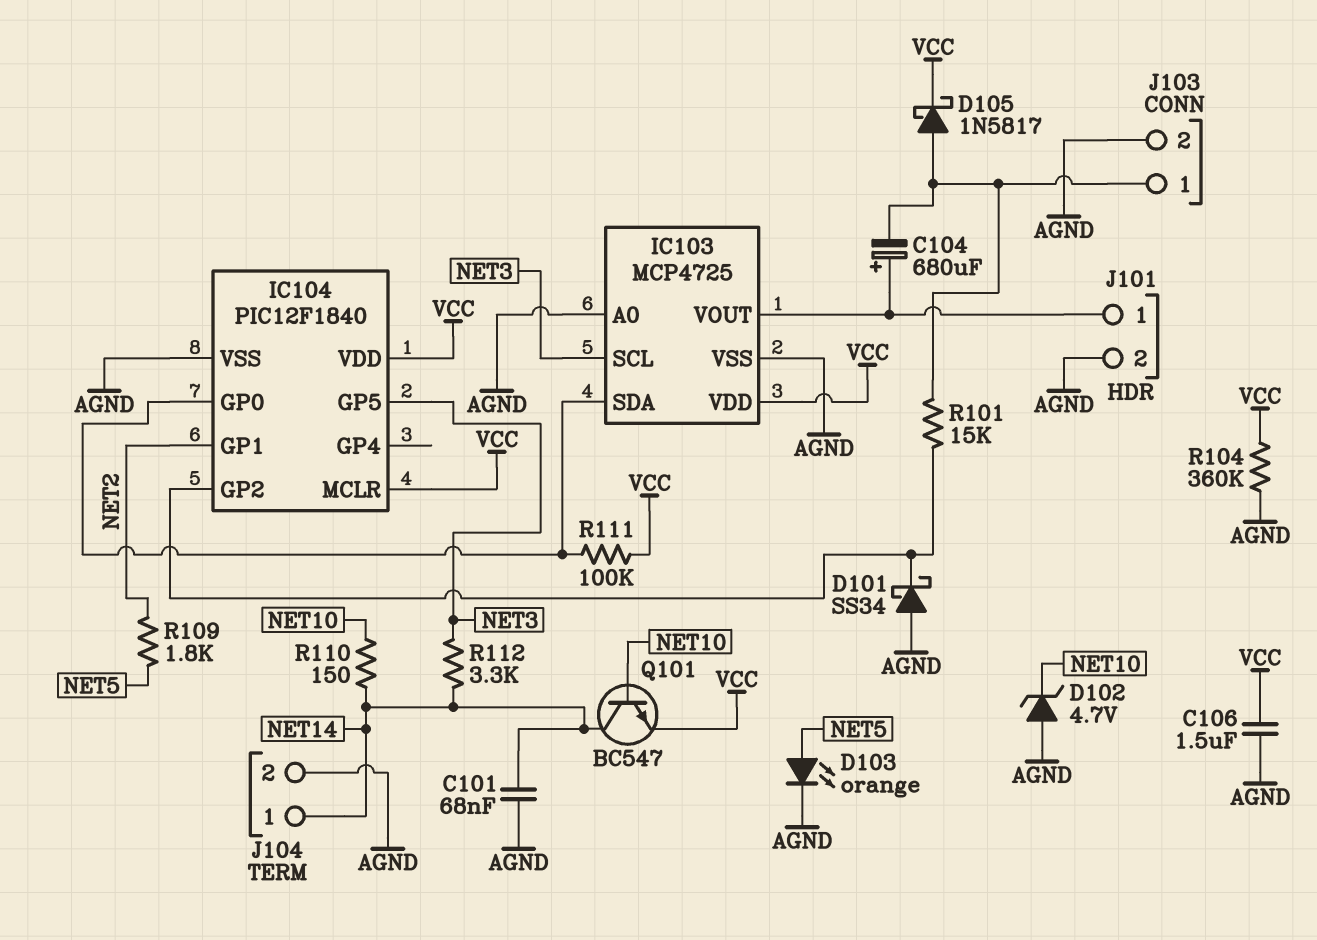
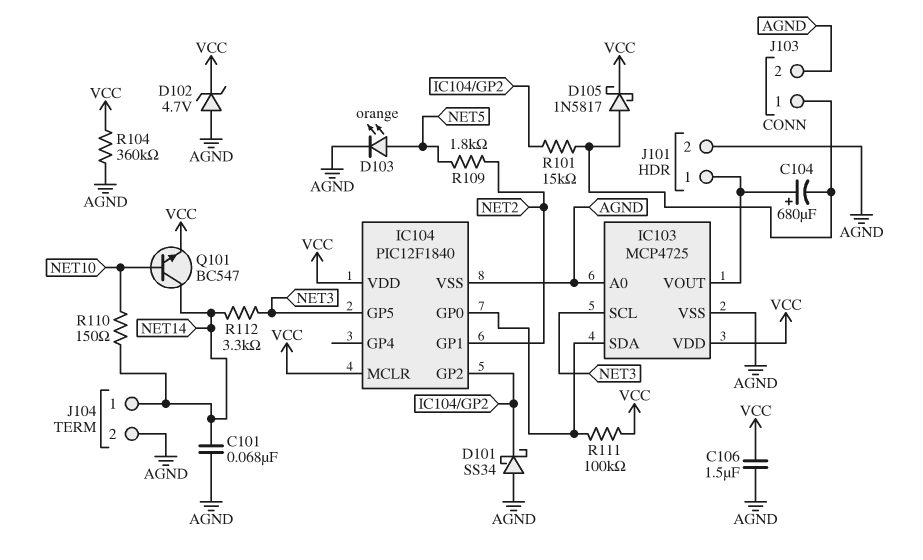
D102: zener 4.7V (A AGND, K NET10) -> zener 4.7V (A AGND, K VCC)

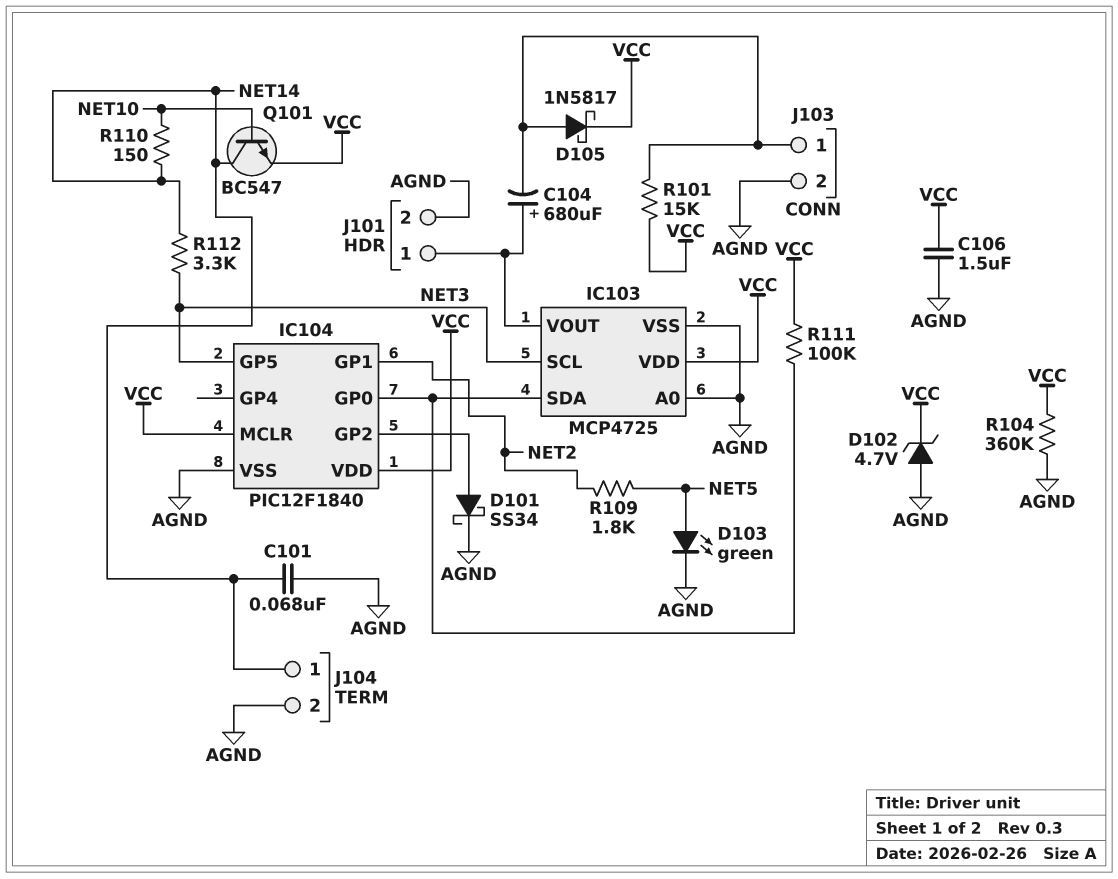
D101: schottky SS34 (A AGND, K IC104/GP2) -> schottky SS34 (A IC104/GP2, K AGND)
D103: LED orange (A NET5, K AGND) -> LED green (A NET5, K AGND)
R101: 15k (IC104/GP2, J103/1) -> 15k (J103/1, VCC)

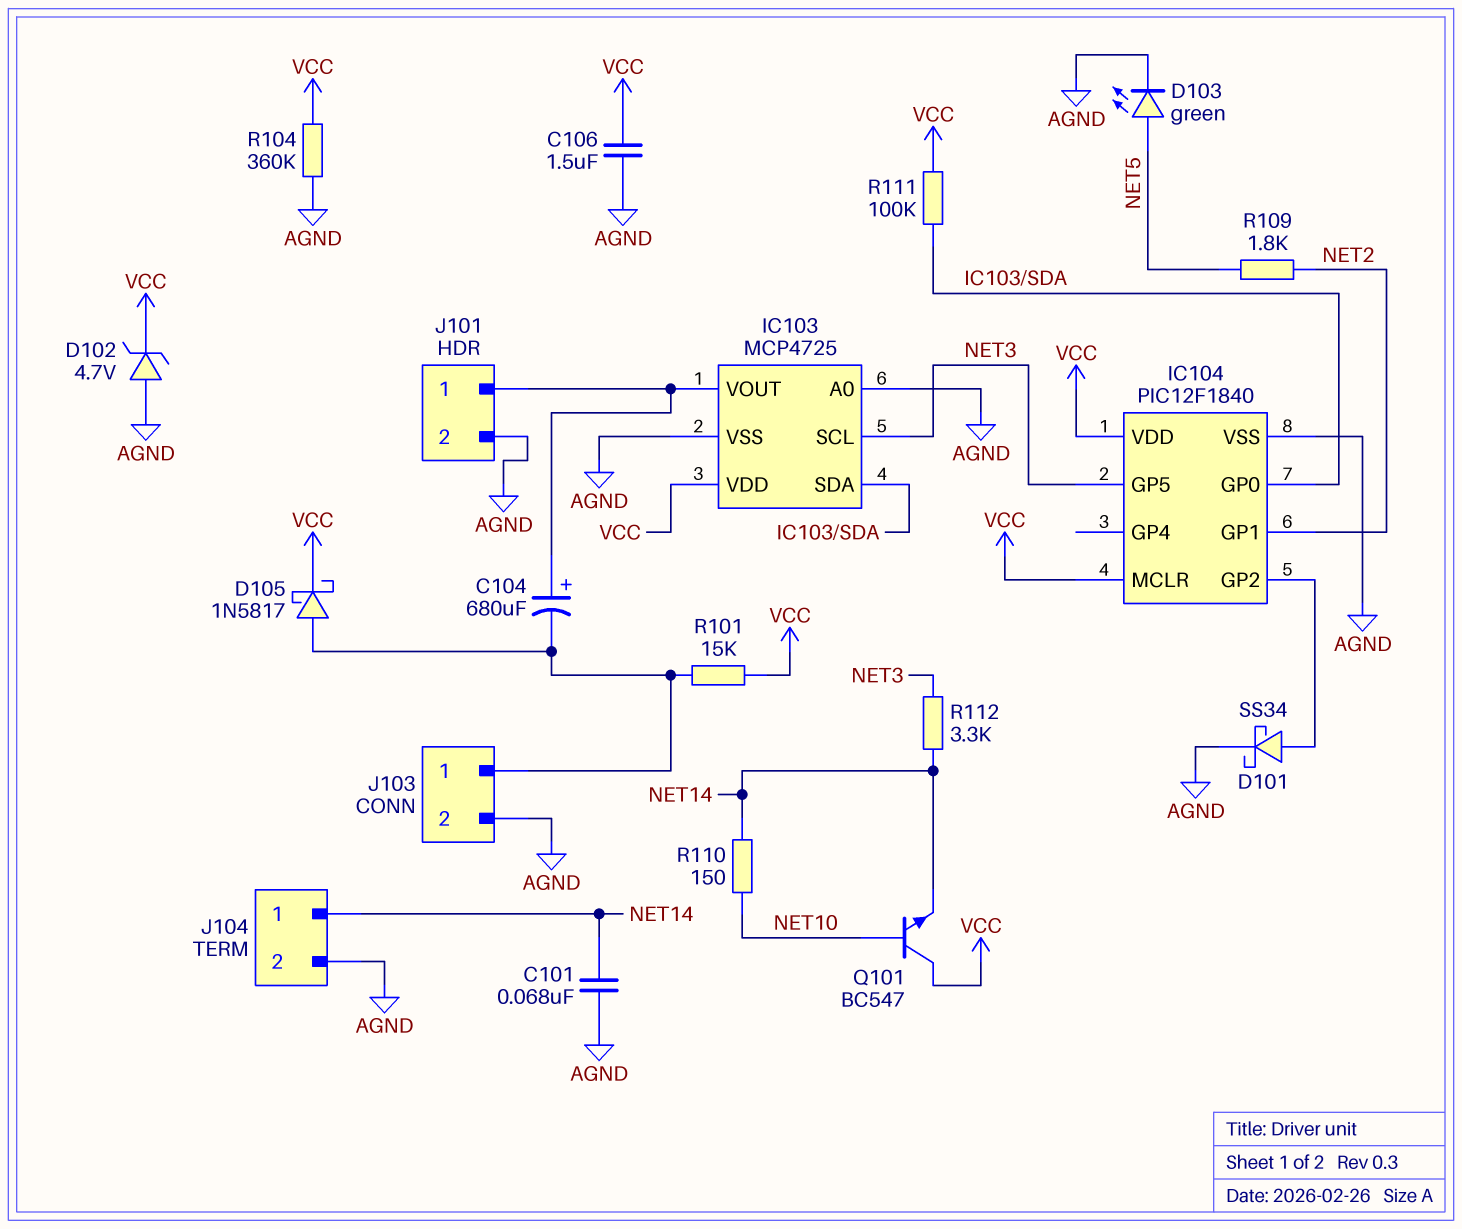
Q101: NPN BC547 (B NET10, C NET14, E VCC) -> NPN BC547 (B NET10, C VCC, E NET14)

